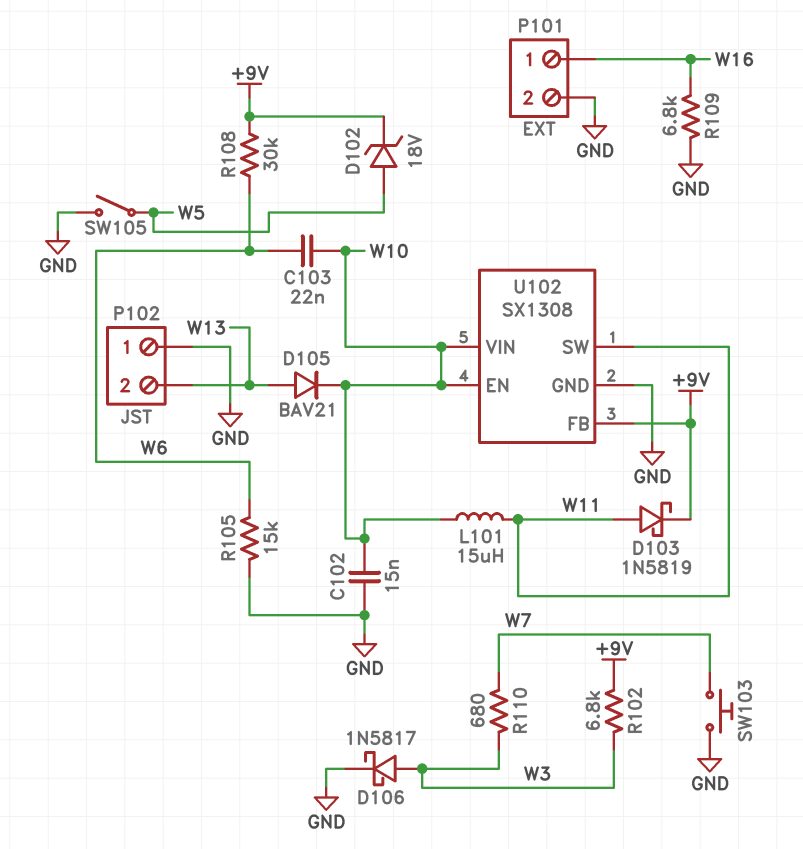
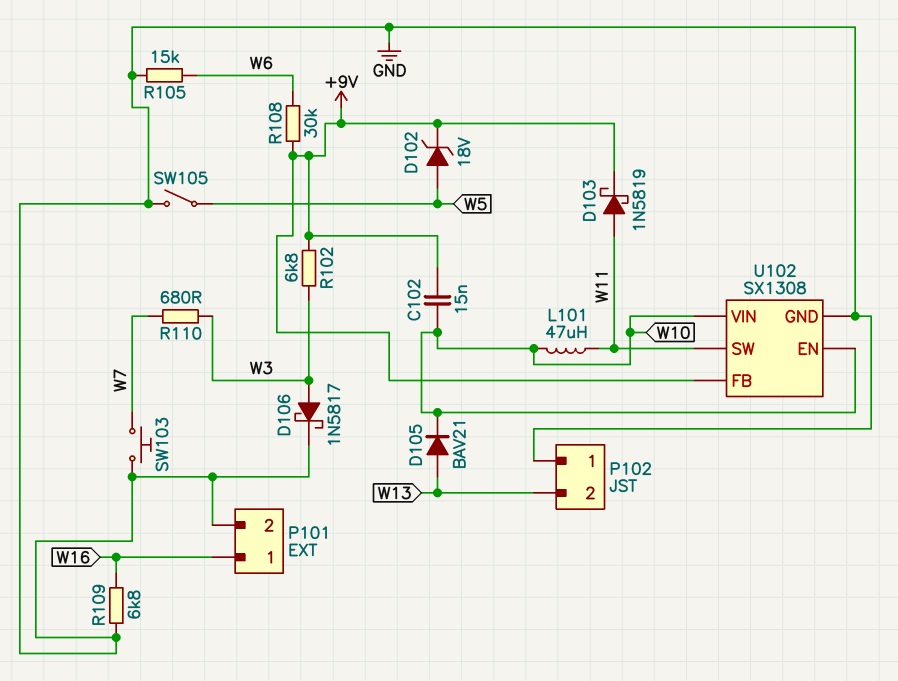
C102: 15nF (GND, W10) -> 15nF (+9V, W10)
C103: 22nF (W6, W10) -> none
L101: 15uH (W10, W11) -> 47uH (W10, W11)

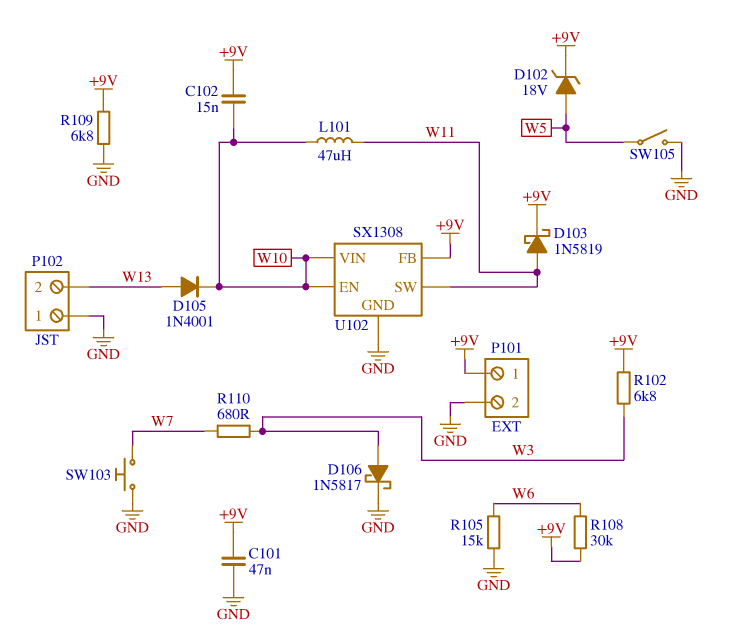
C101: none -> 47nF (+9V, GND)
D105: diode BAV21 (A W13, K W10) -> diode 1N4001 (A W13, K W10)
P101 pin 1: W16 -> +9V
R109: 6.8k (GND, W16) -> 6.8k (+9V, GND)

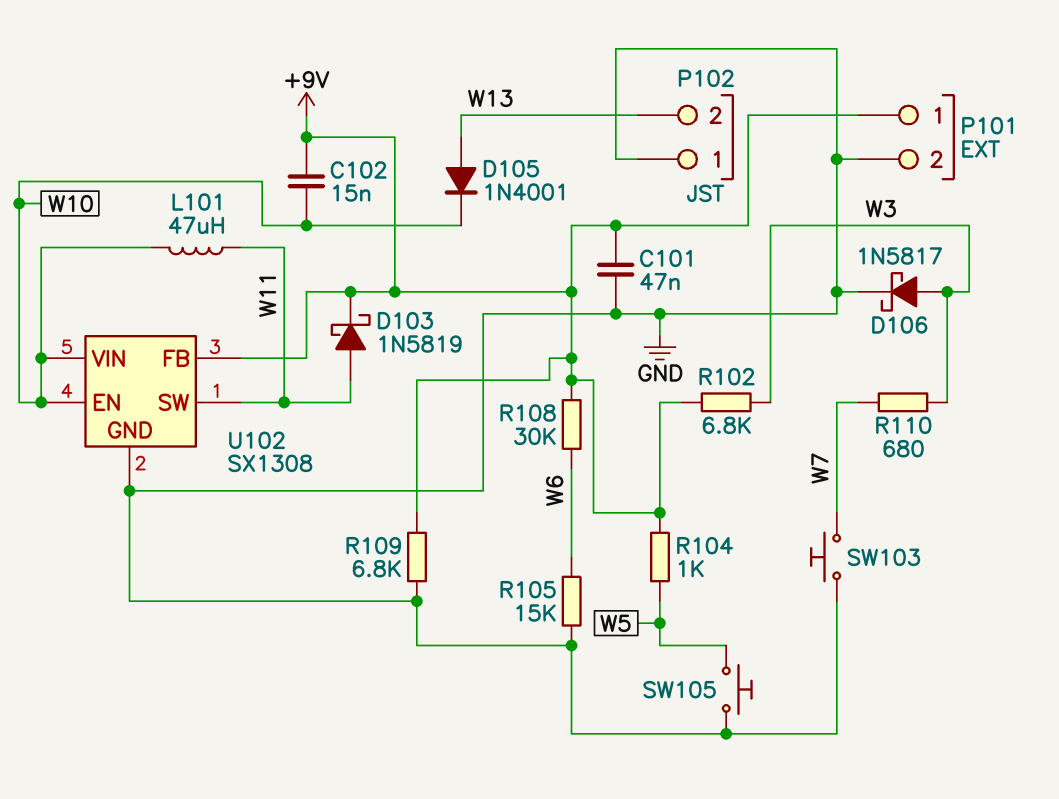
D102: zener 18V (A W5, K +9V) -> none
R104: none -> 1k (+9V, W5)
SW105: switch (GND, W5) -> button (GND, W5)

